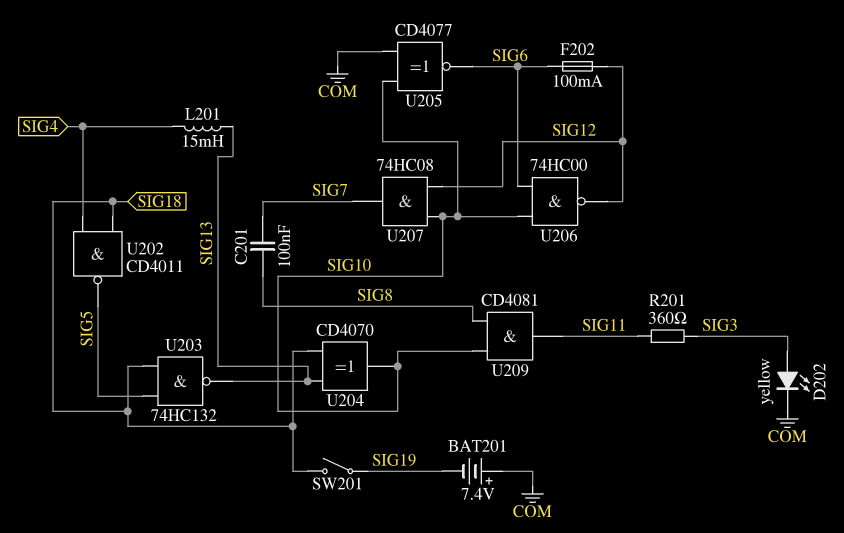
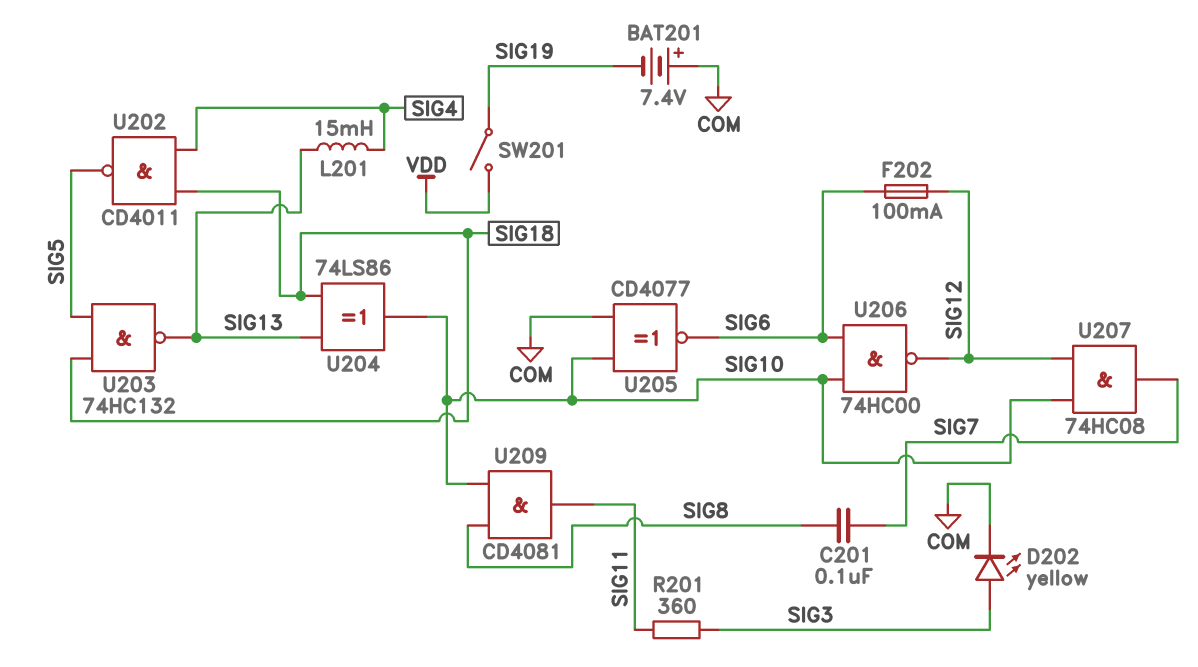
SW201: switch (SIG18, SIG19) -> switch (SIG19, VDD)
U204: XOR CD4070 (in SIG13, in SIG18, out SIG10) -> XOR 74LS86 (in SIG13, in SIG18, out SIG10)

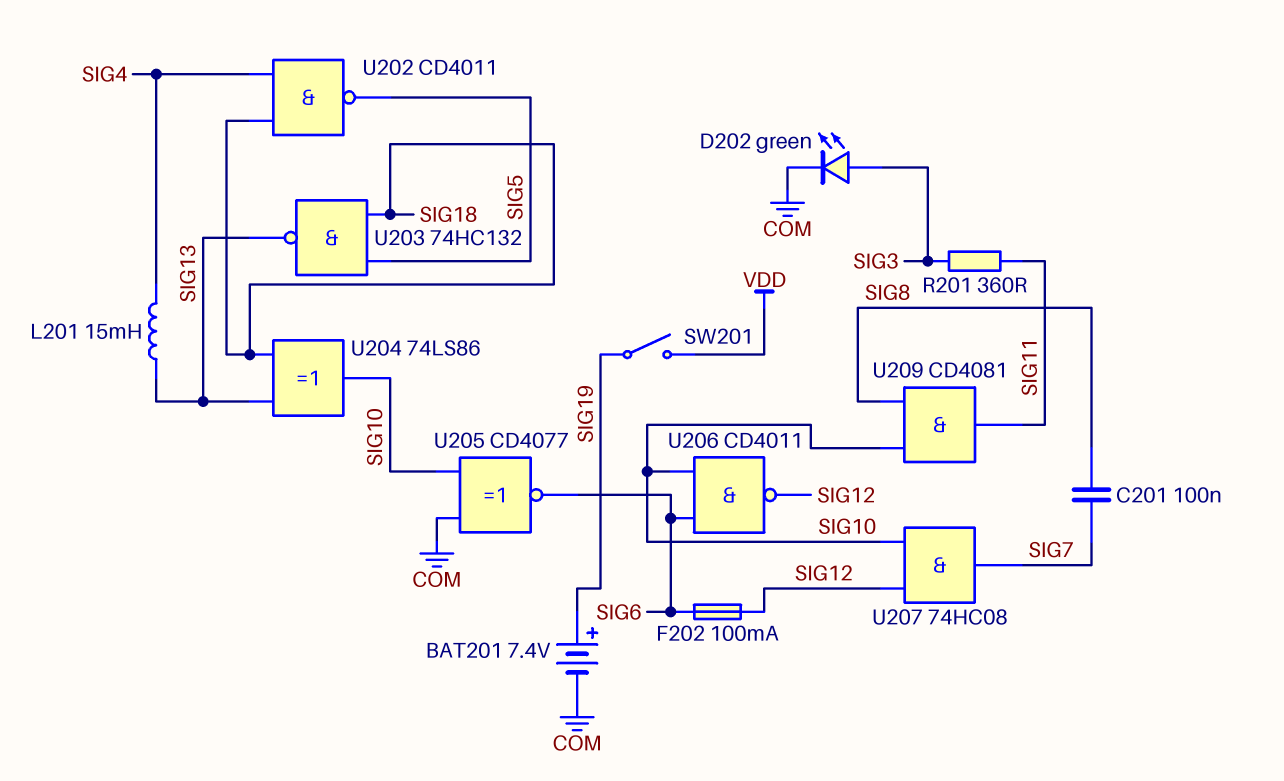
BAT201: 7.4V (plus COM, minus SIG19) -> 7.4V (plus SIG19, minus COM)
D202: LED yellow (A SIG3, K COM) -> LED green (A SIG3, K COM)
U206: NAND 74HC00 (in SIG6, in SIG10, out SIG12) -> NAND CD4011 (in SIG6, in SIG10, out SIG12)

